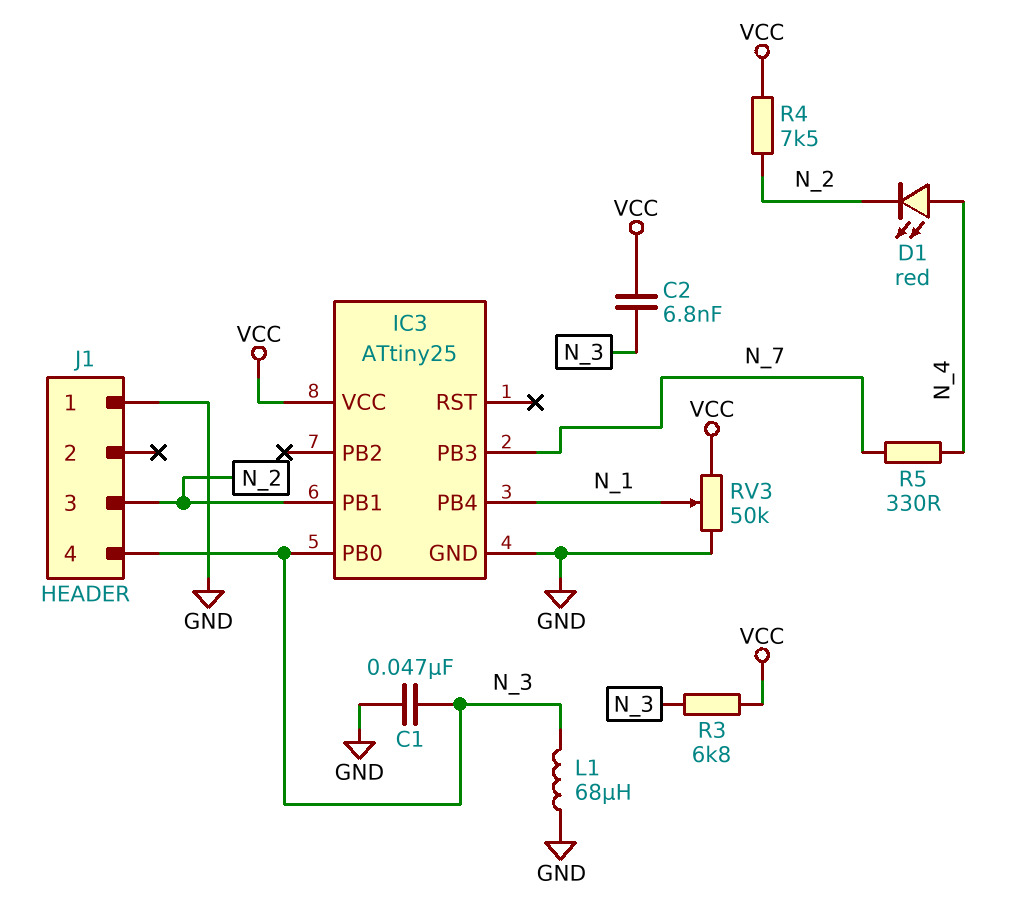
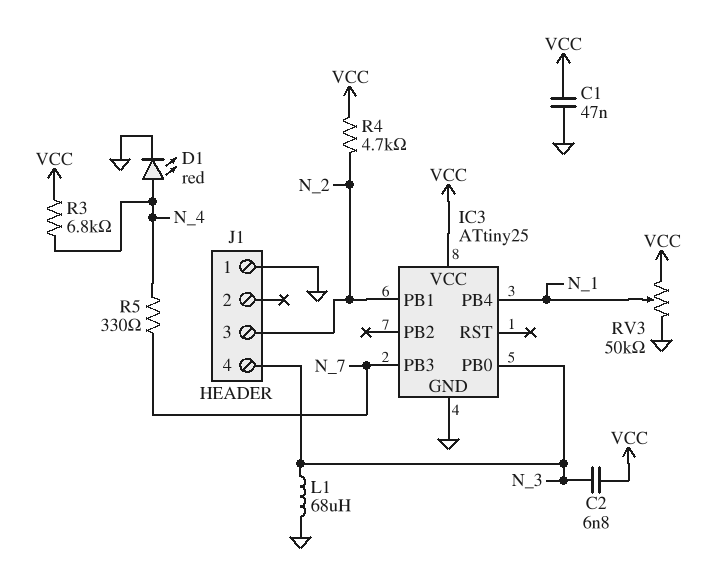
C1: 47nF (GND, N_3) -> 47nF (GND, VCC)
D1: LED red (A N_4, K N_2) -> LED red (A N_4, K GND)
R3: 6.8k (N_3, VCC) -> 6.8k (N_4, VCC)
R4: 7.5k (N_2, VCC) -> 4.7k (N_2, VCC)

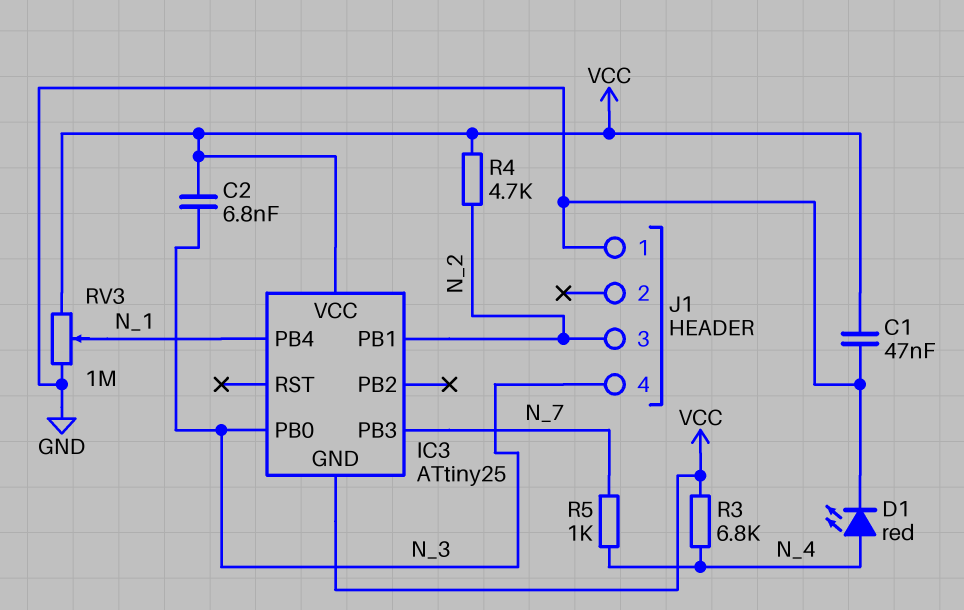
IC3 pin GND: GND -> VCC
L1: 68uH (GND, N_3) -> none
R5: 330 (N_4, N_7) -> 1k (N_4, N_7)
RV3: 50k (GND, VCC, wiper N_1) -> 1M (GND, VCC, wiper N_1)

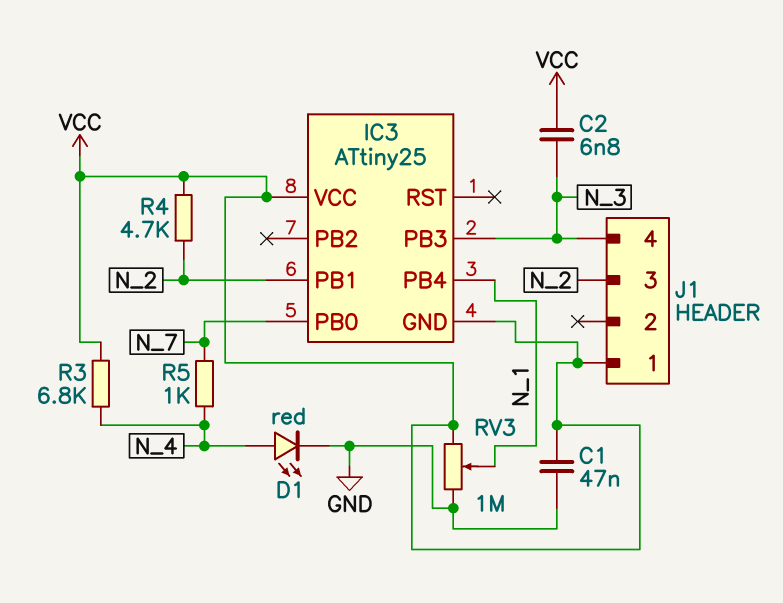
IC3 pin PB0: N_3 -> N_7
IC3 pin PB3: N_7 -> N_3
J1 pin 1: GND -> VCC

